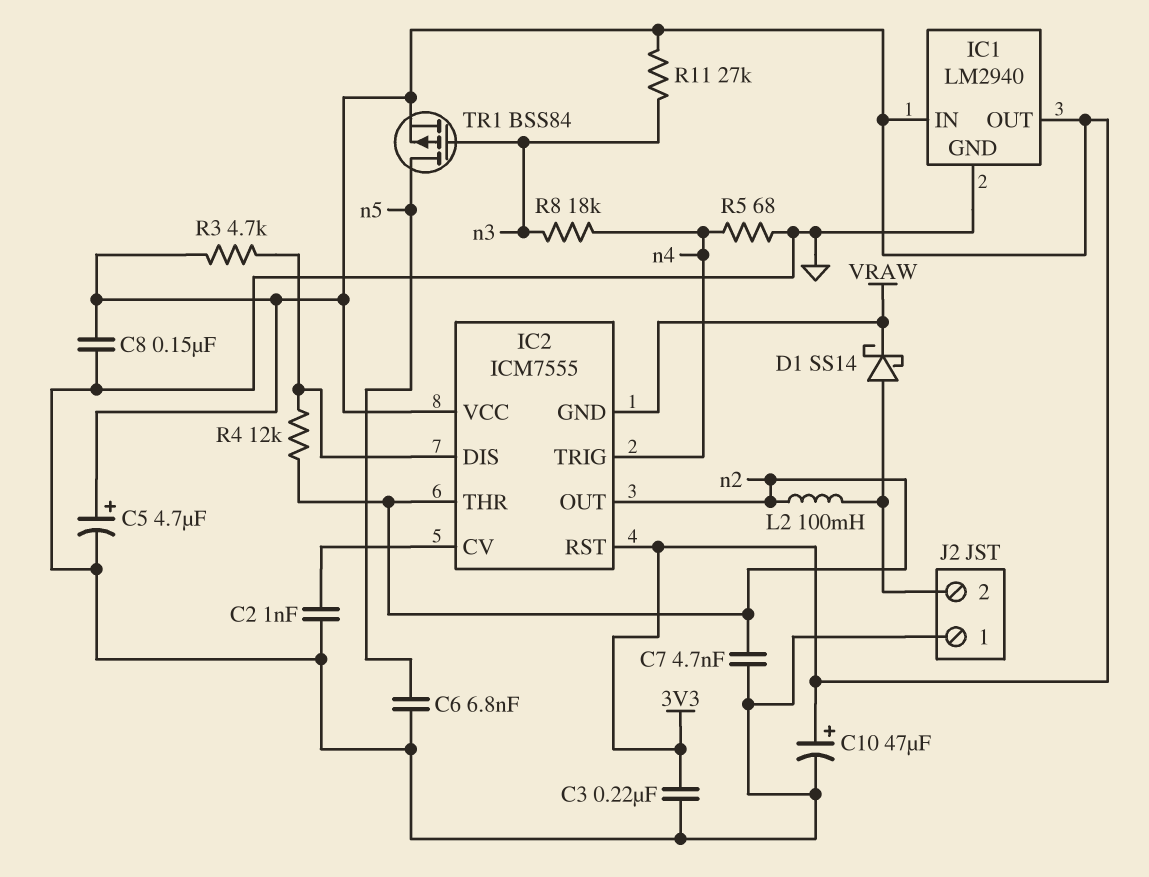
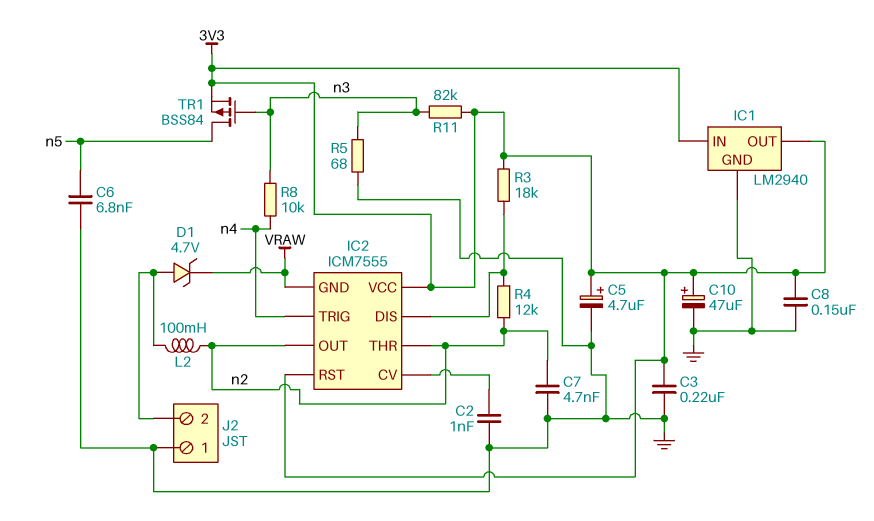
D1: schottky SS14 (A J2/2, K VRAW) -> zener 4.7V (A J2/2, K VRAW)
R3: 4.7k (3V3, IC2/DIS) -> 18k (3V3, IC2/DIS)
R5: 68 (GND, n4) -> 68 (GND, n3)
R8: 18k (n3, n4) -> 10k (n3, n4)
R11: 27k (3V3, n3) -> 82k (3V3, n3)

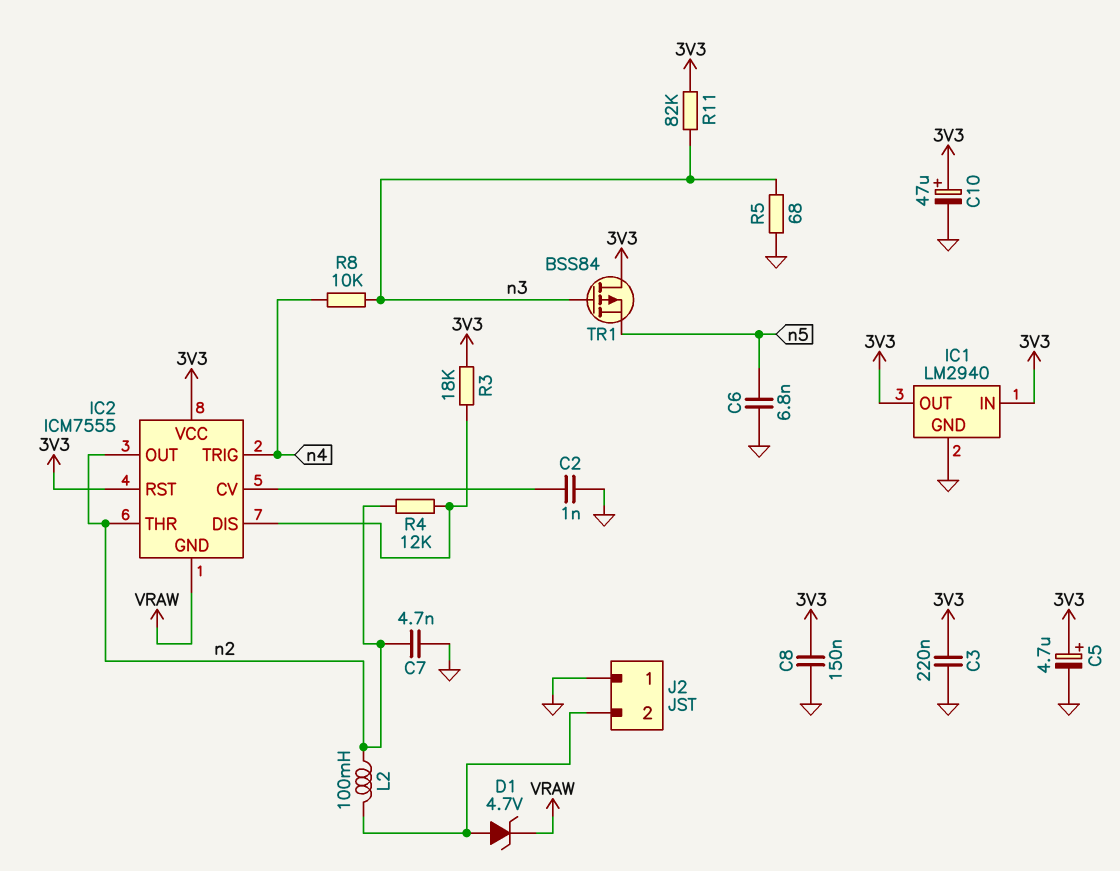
TR1: PMOS BSS84 (G n3, D n5, S 3V3) -> PMOS BSS84 (G n3, D 3V3, S n5)

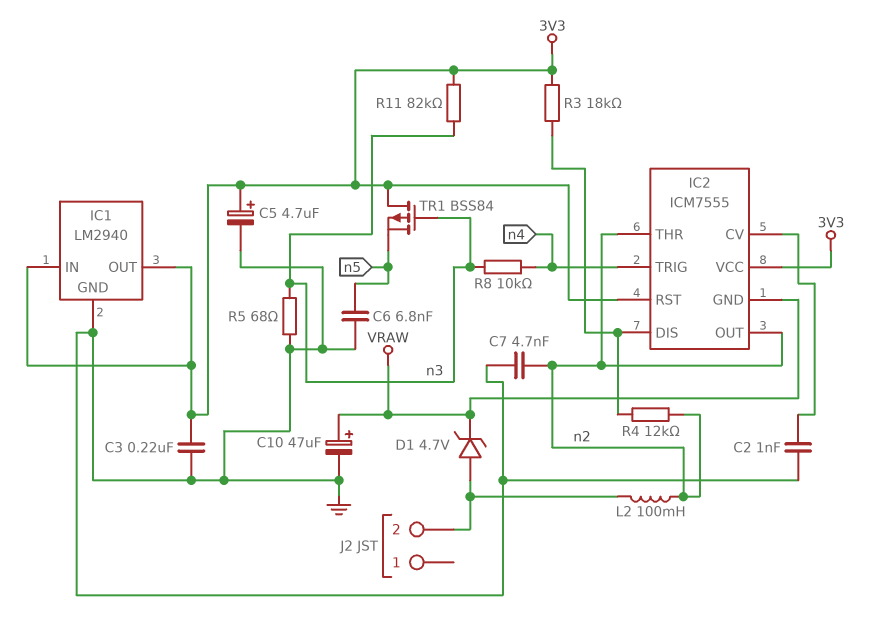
C8: 150nF (3V3, GND) -> none
C10: 47uF (plus 3V3, minus GND) -> 47uF (plus VRAW, minus GND)
J2 pin 1: GND -> none

